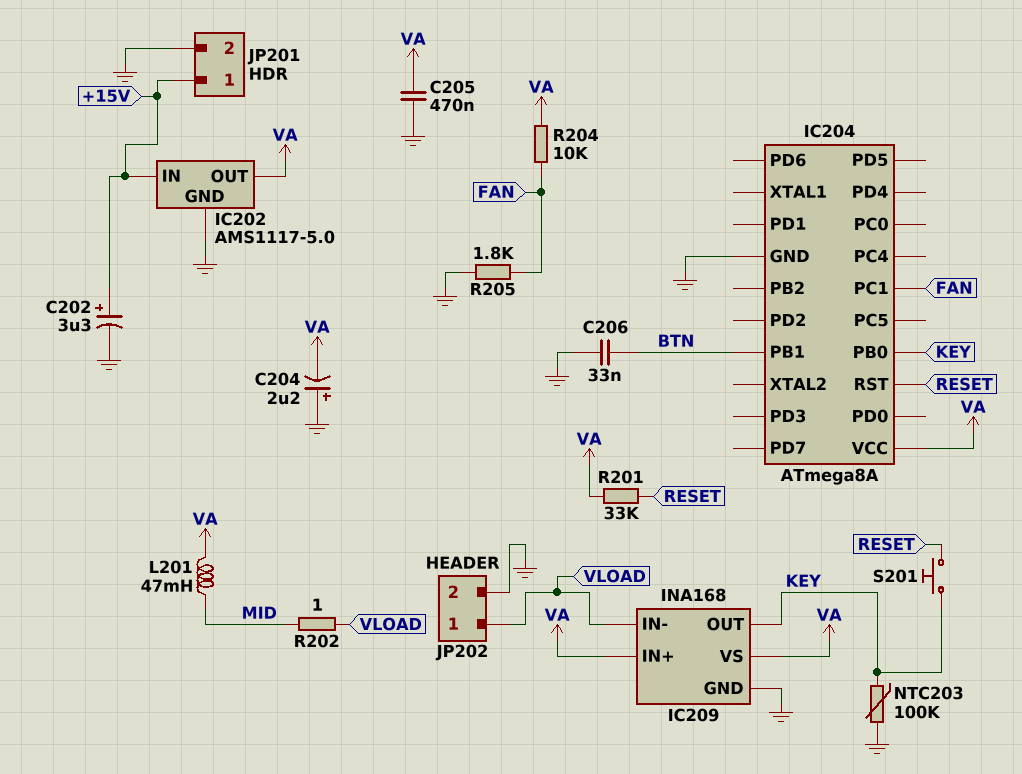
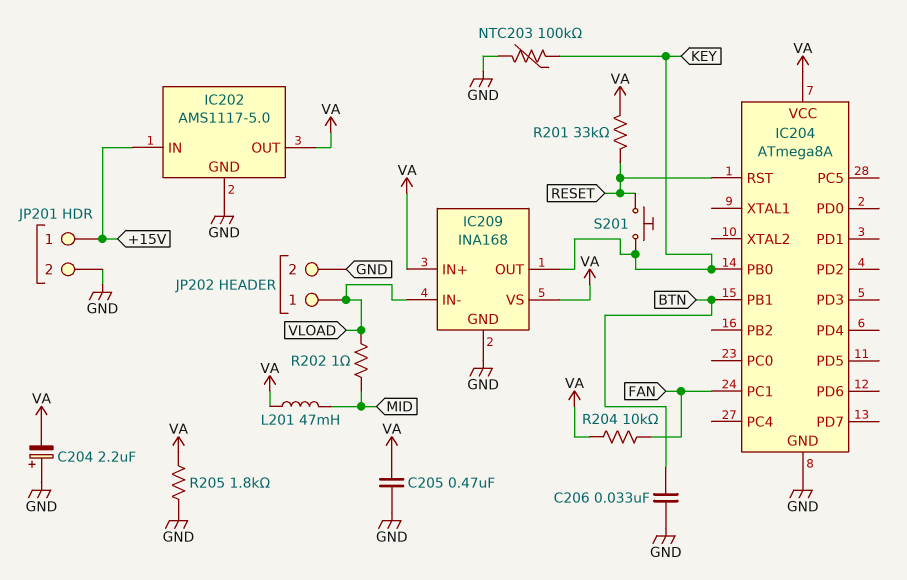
C202: 3.3uF (plus +15V, minus GND) -> none
R205: 1.8k (FAN, GND) -> 1.8k (GND, VA)

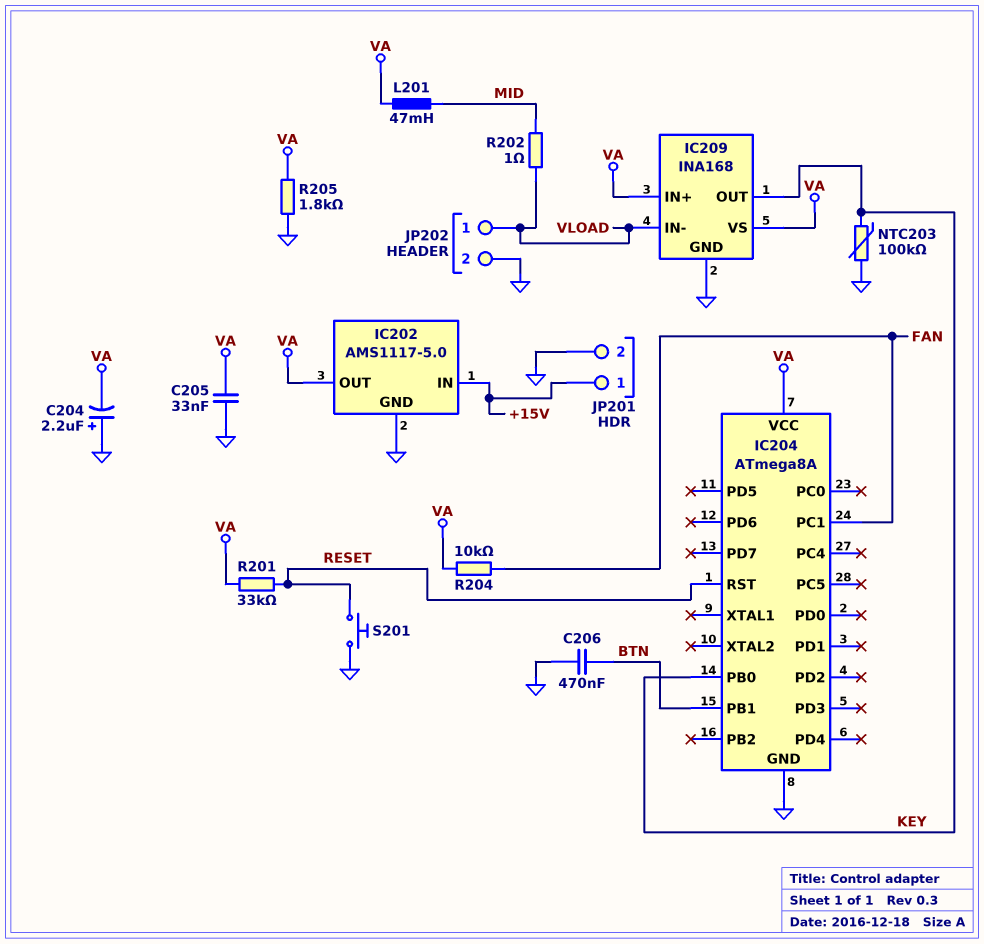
C205: 470nF (GND, VA) -> 33nF (GND, VA)
C206: 33nF (BTN, GND) -> 470nF (BTN, GND)
S201: button (KEY, RESET) -> button (GND, RESET)

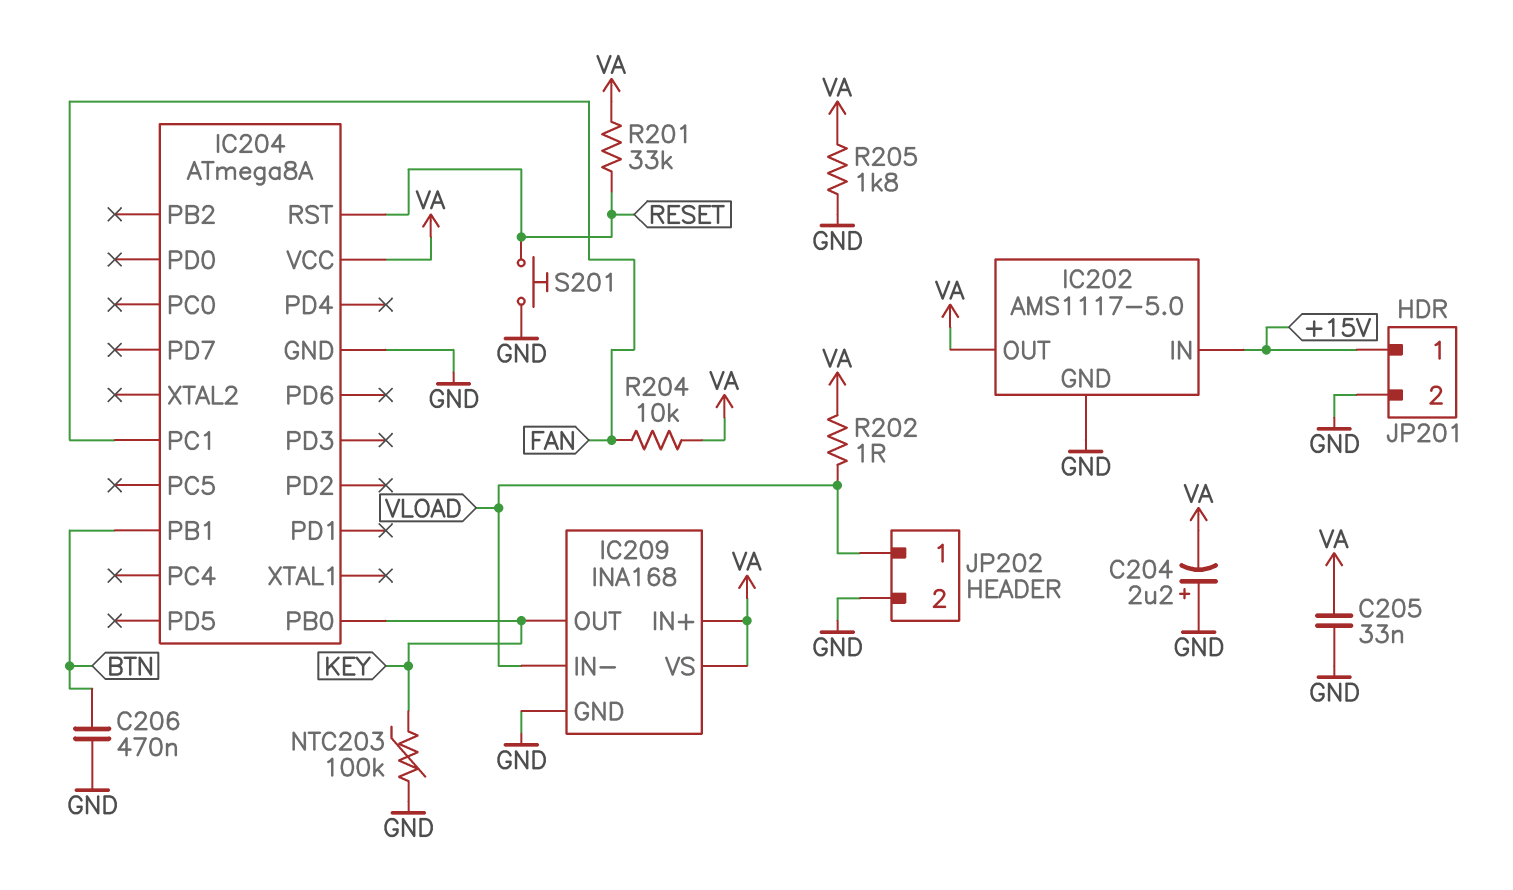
L201: 47mH (MID, VA) -> none
R202: 1 (MID, VLOAD) -> 1 (VA, VLOAD)

